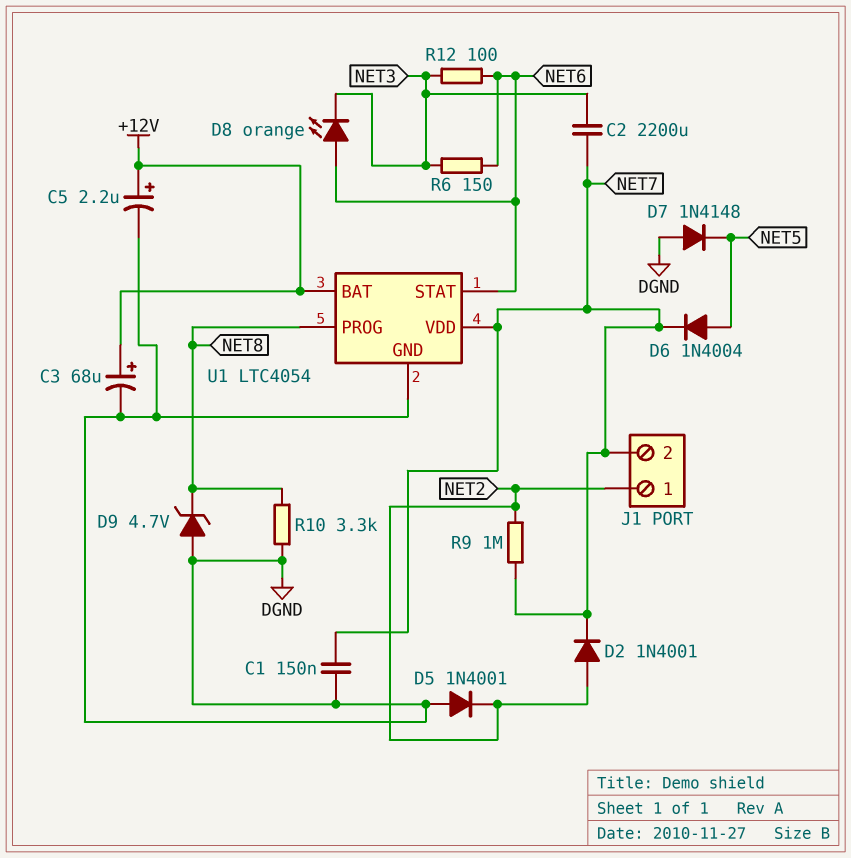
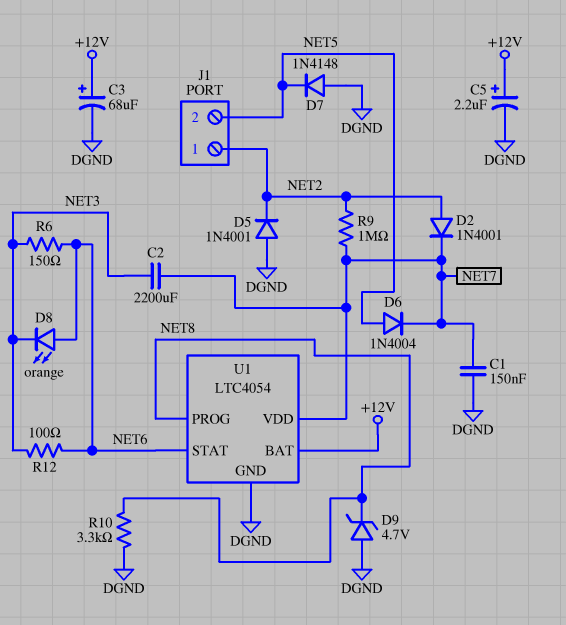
J1 pin 2: NET7 -> NET5

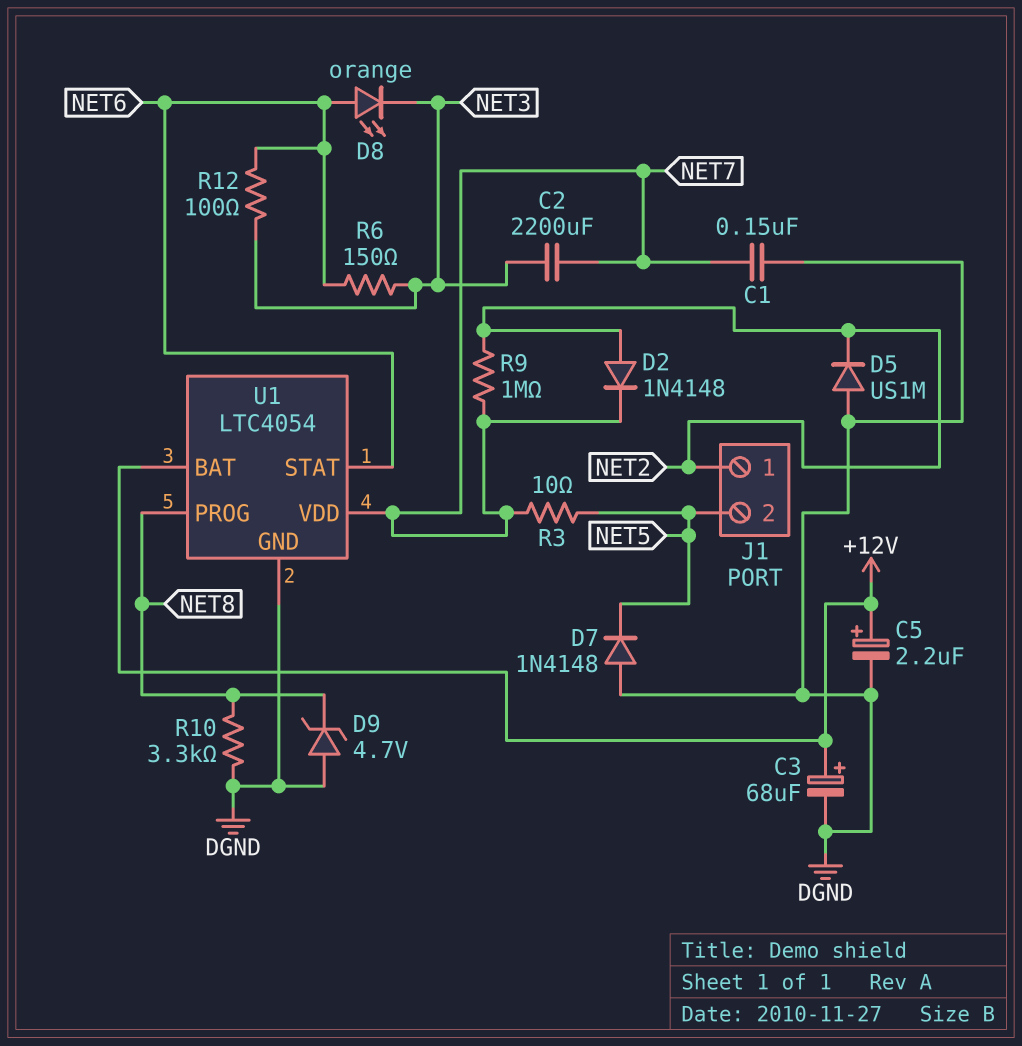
D2: diode 1N4001 (A NET2, K NET7) -> diode 1N4148 (A NET2, K NET7)
D5: diode 1N4001 (A DGND, K NET2) -> diode US1M (A DGND, K NET2)
D6: diode 1N4004 (A NET5, K NET7) -> none
R3: none -> 10 (NET5, NET7)

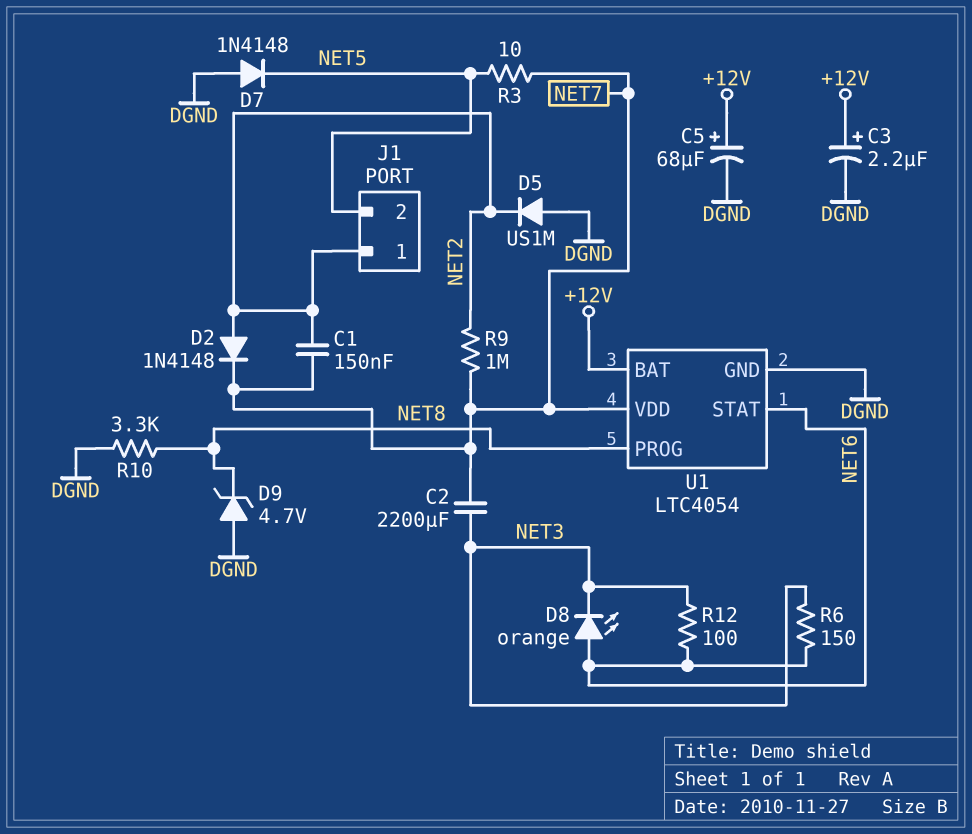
C1: 150nF (DGND, NET7) -> 150nF (NET2, NET7)
C3: 68uF (plus +12V, minus DGND) -> 2.2uF (plus +12V, minus DGND)
C5: 2.2uF (plus +12V, minus DGND) -> 68uF (plus +12V, minus DGND)

